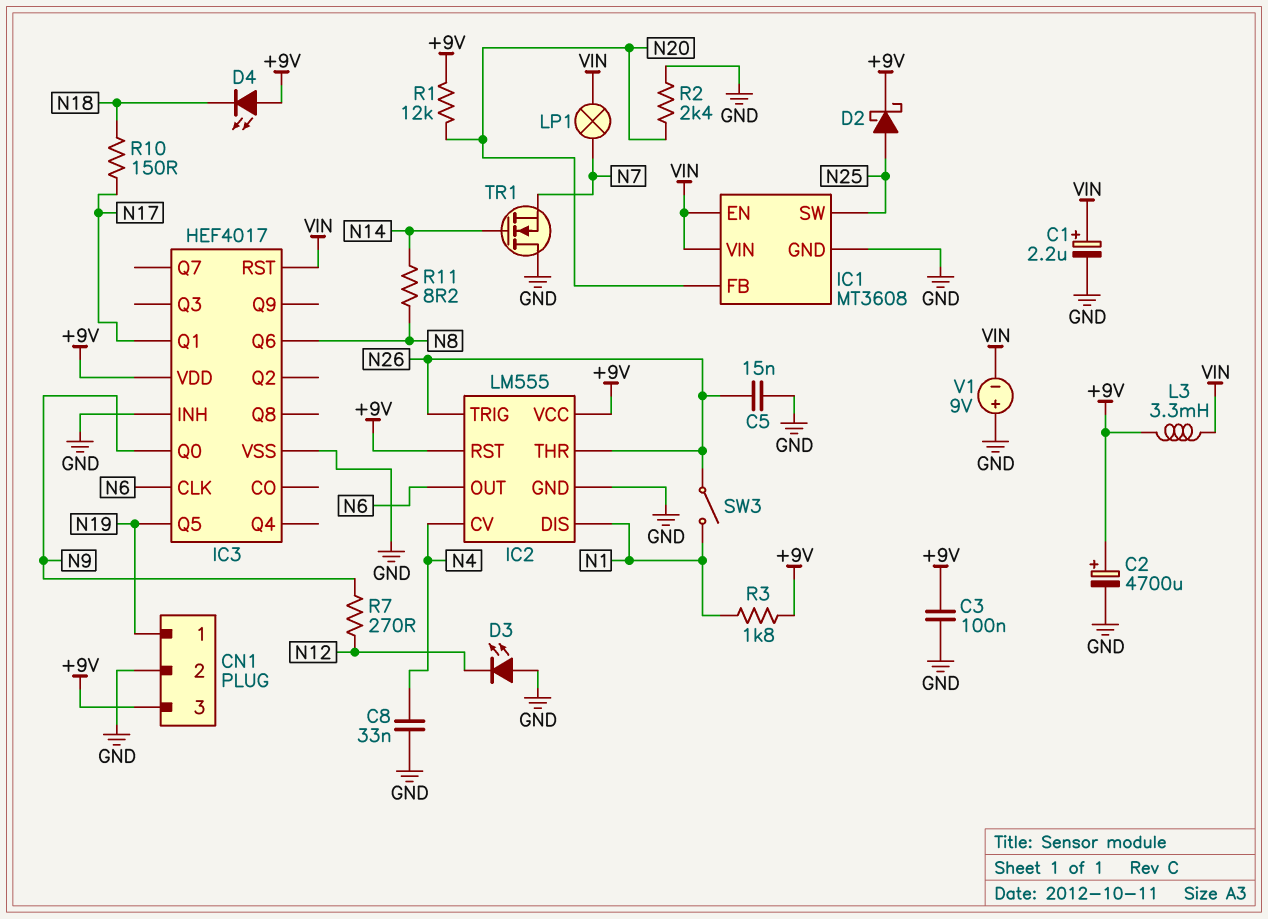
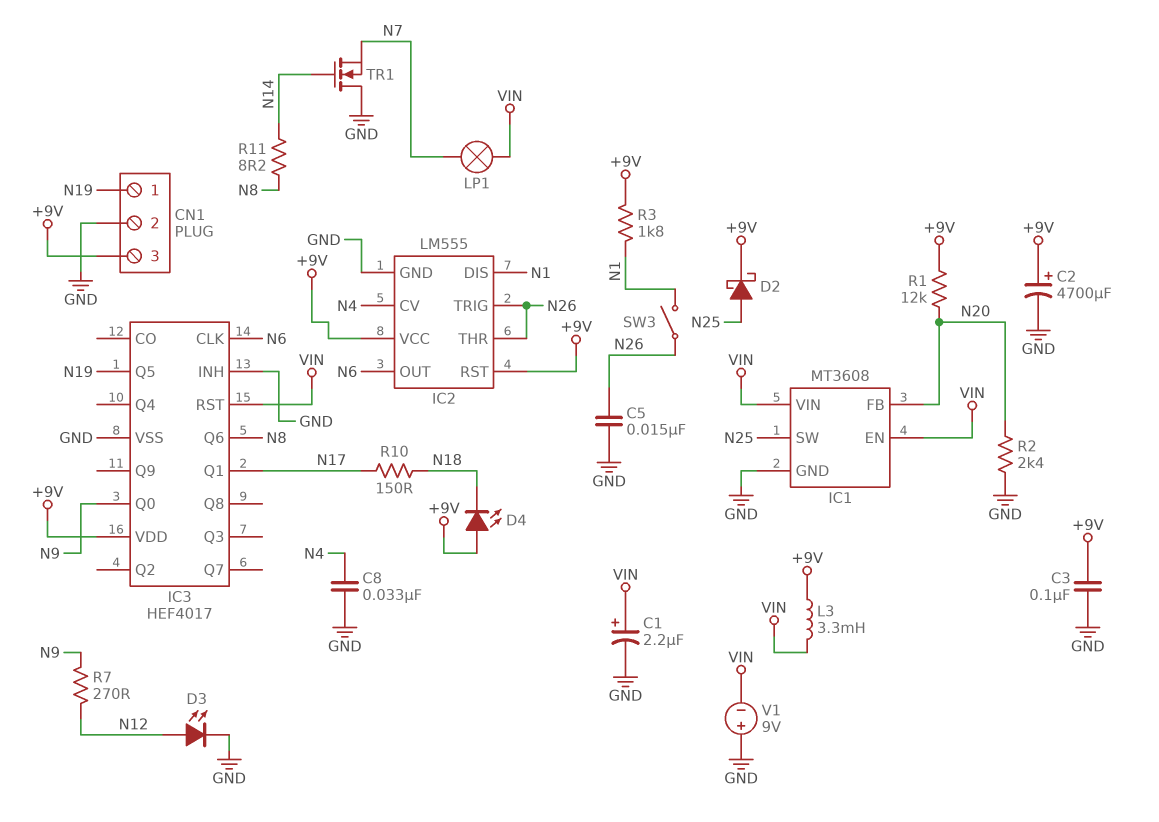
D3: LED (A GND, K N12) -> LED (A N12, K GND)

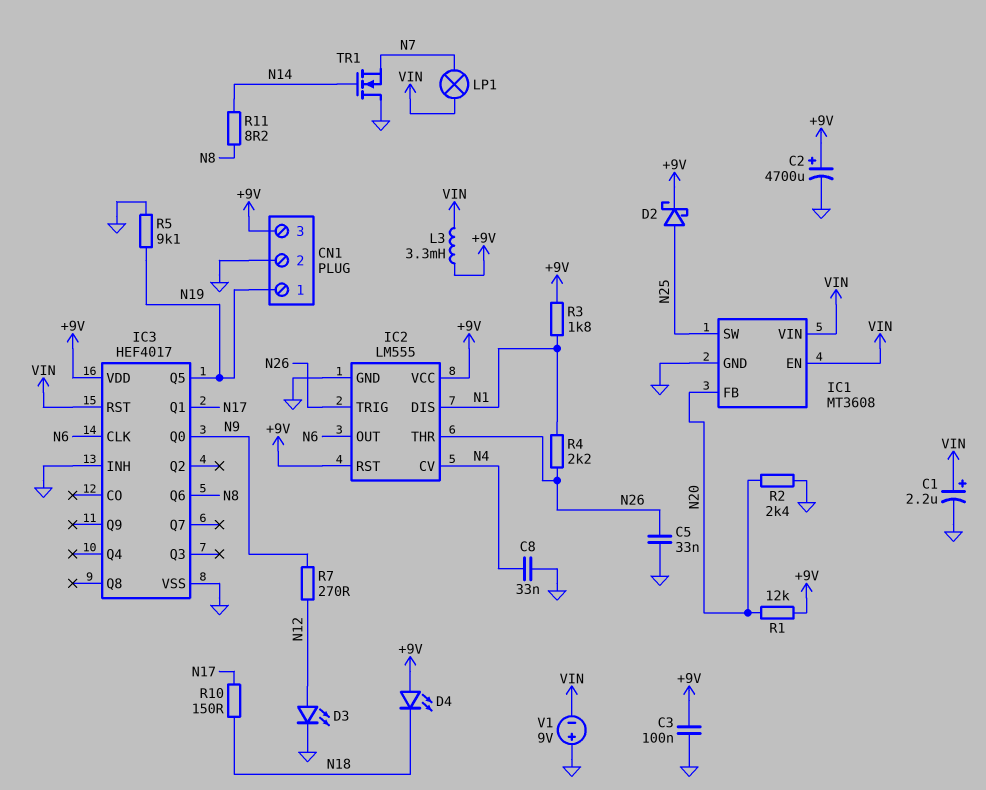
C5: 15nF (GND, N26) -> 33nF (GND, N26)
R4: none -> 2.2k (N1, N26)
R5: none -> 9.1k (GND, N19)
SW3: switch (N1, N26) -> none

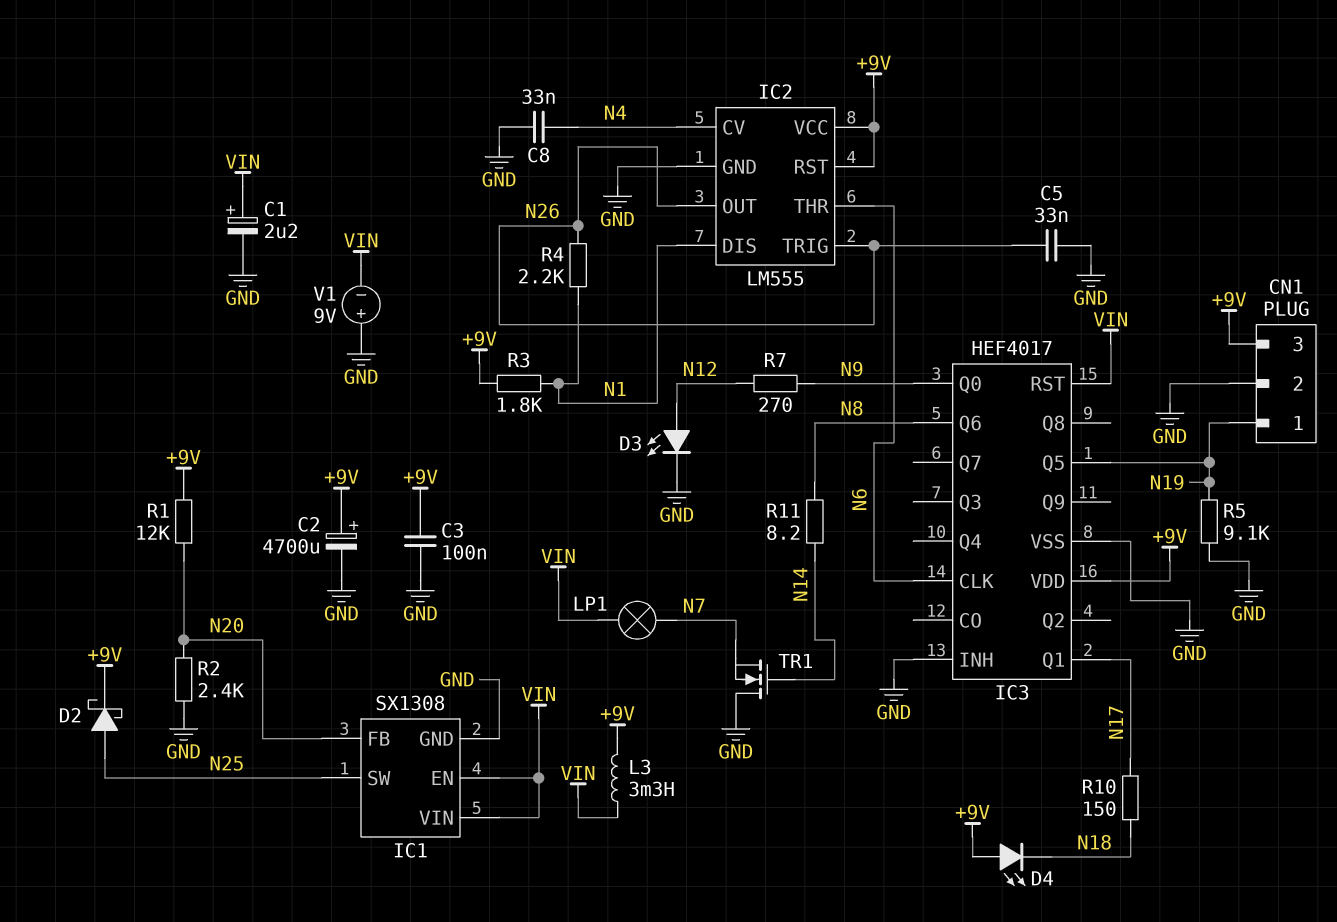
IC1: MT3608 -> SX1308
IC2 pin OUT: N6 -> N26
IC2 pin THR: N26 -> N6

